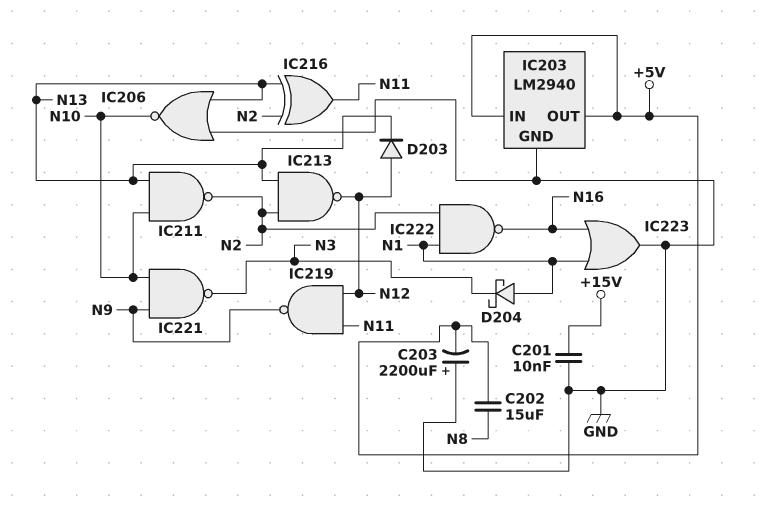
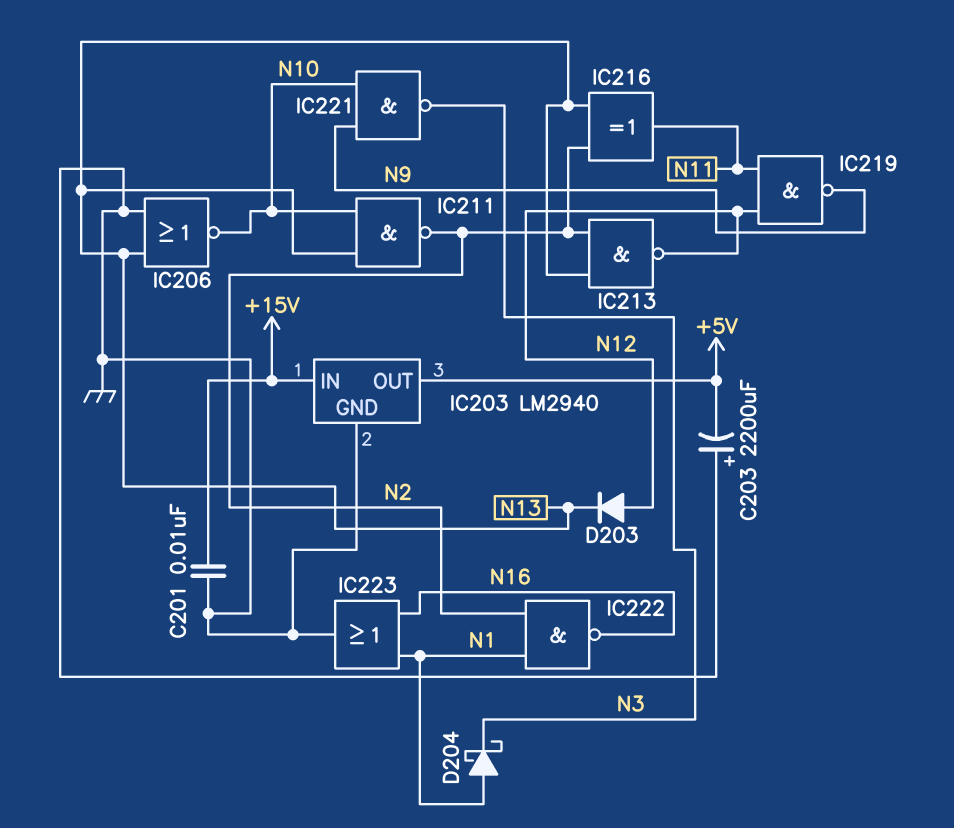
C202: 15uF (+5V, N8) -> none
IC203 pin IN: +5V -> +15V

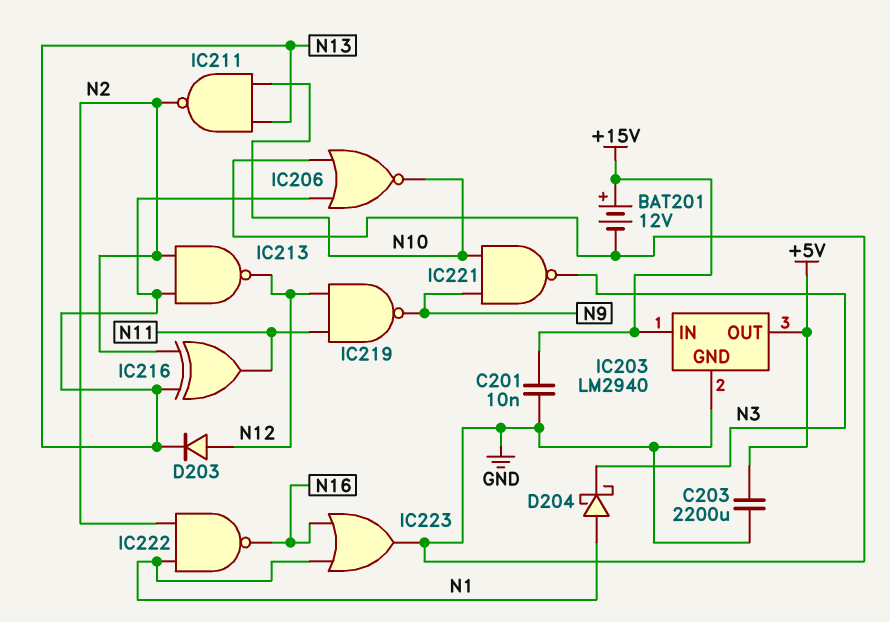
BAT201: none -> 12V (plus +15V, minus GND)
C203: 2200uF (plus GND, minus +5V) -> 2200uF (+5V, GND)

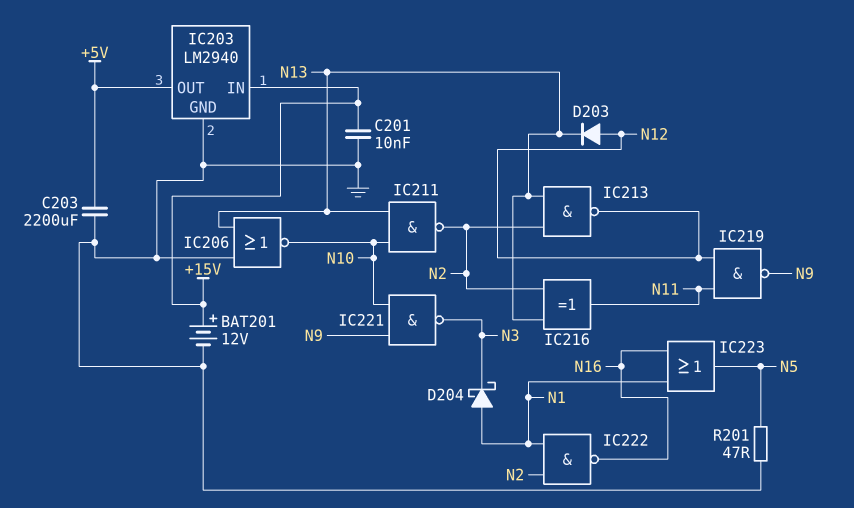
IC223: OR (in N1, in N16, out GND) -> OR (in N1, in N16, out N5)
R201: none -> 47 (GND, N5)

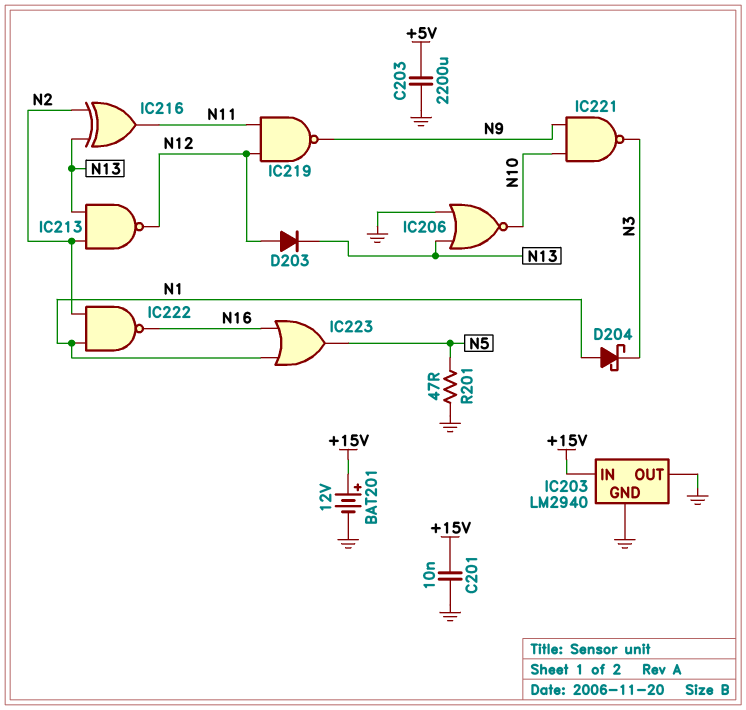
IC203 pin OUT: +5V -> GND
IC211: NAND (in N10, in N13, out N2) -> none

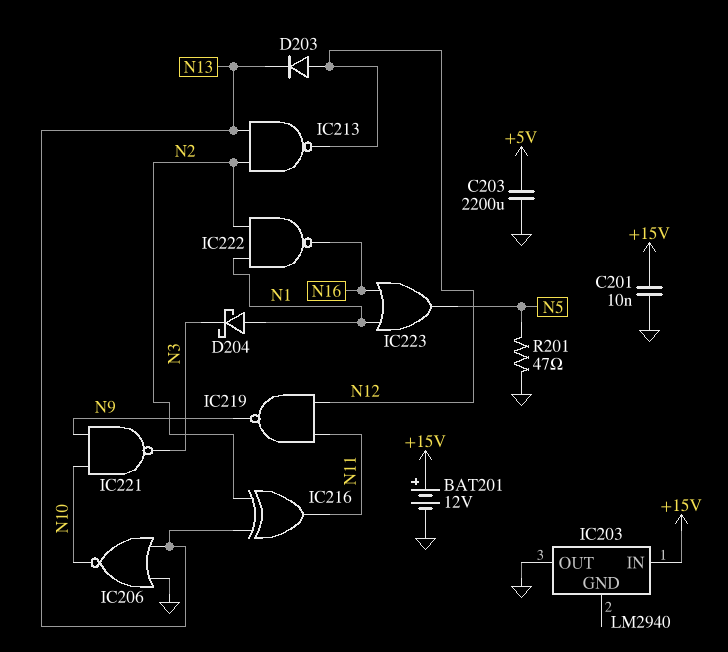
IC203 pin GND: GND -> none

